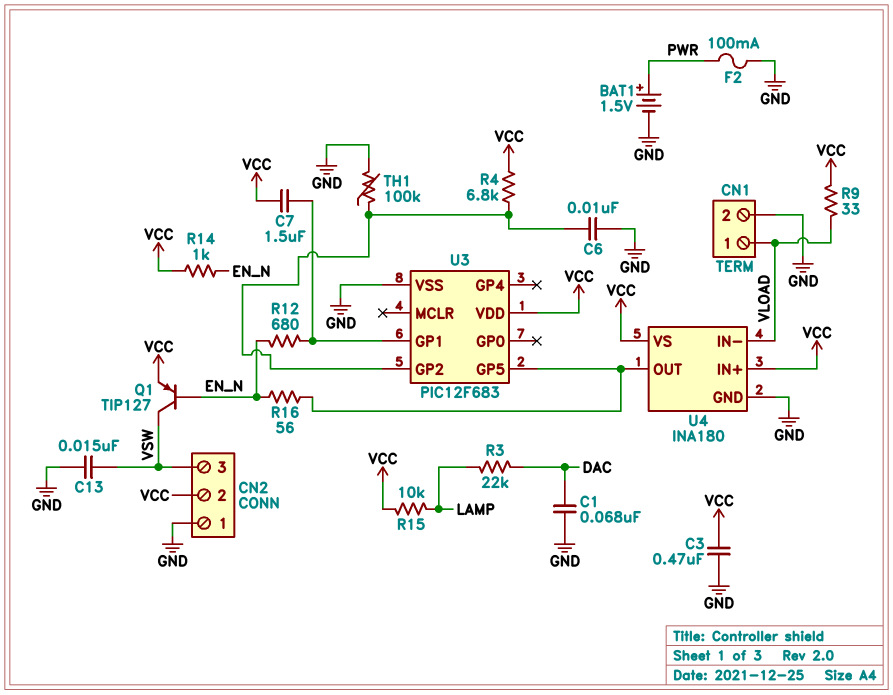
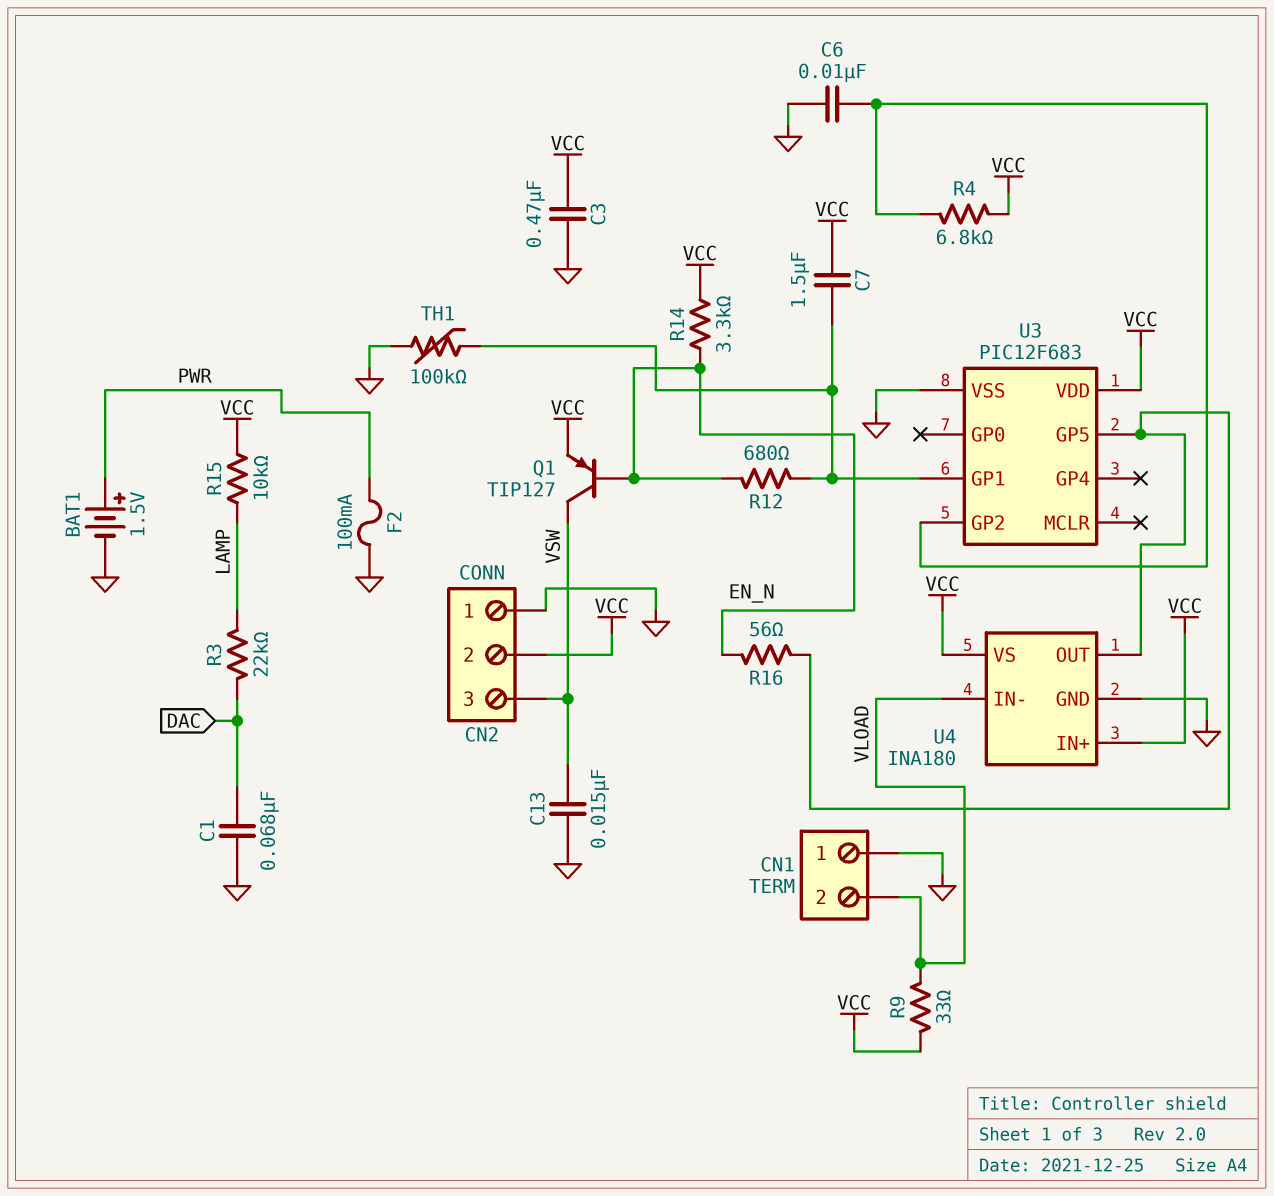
CN1 pin 1: VLOAD -> GND
CN1 pin 2: GND -> VLOAD
R14: 1k (EN_N, VCC) -> 3.3k (EN_N, VCC)
TH1: 100k (GND, U3/GP2) -> 100k (GND, U3/GP1)

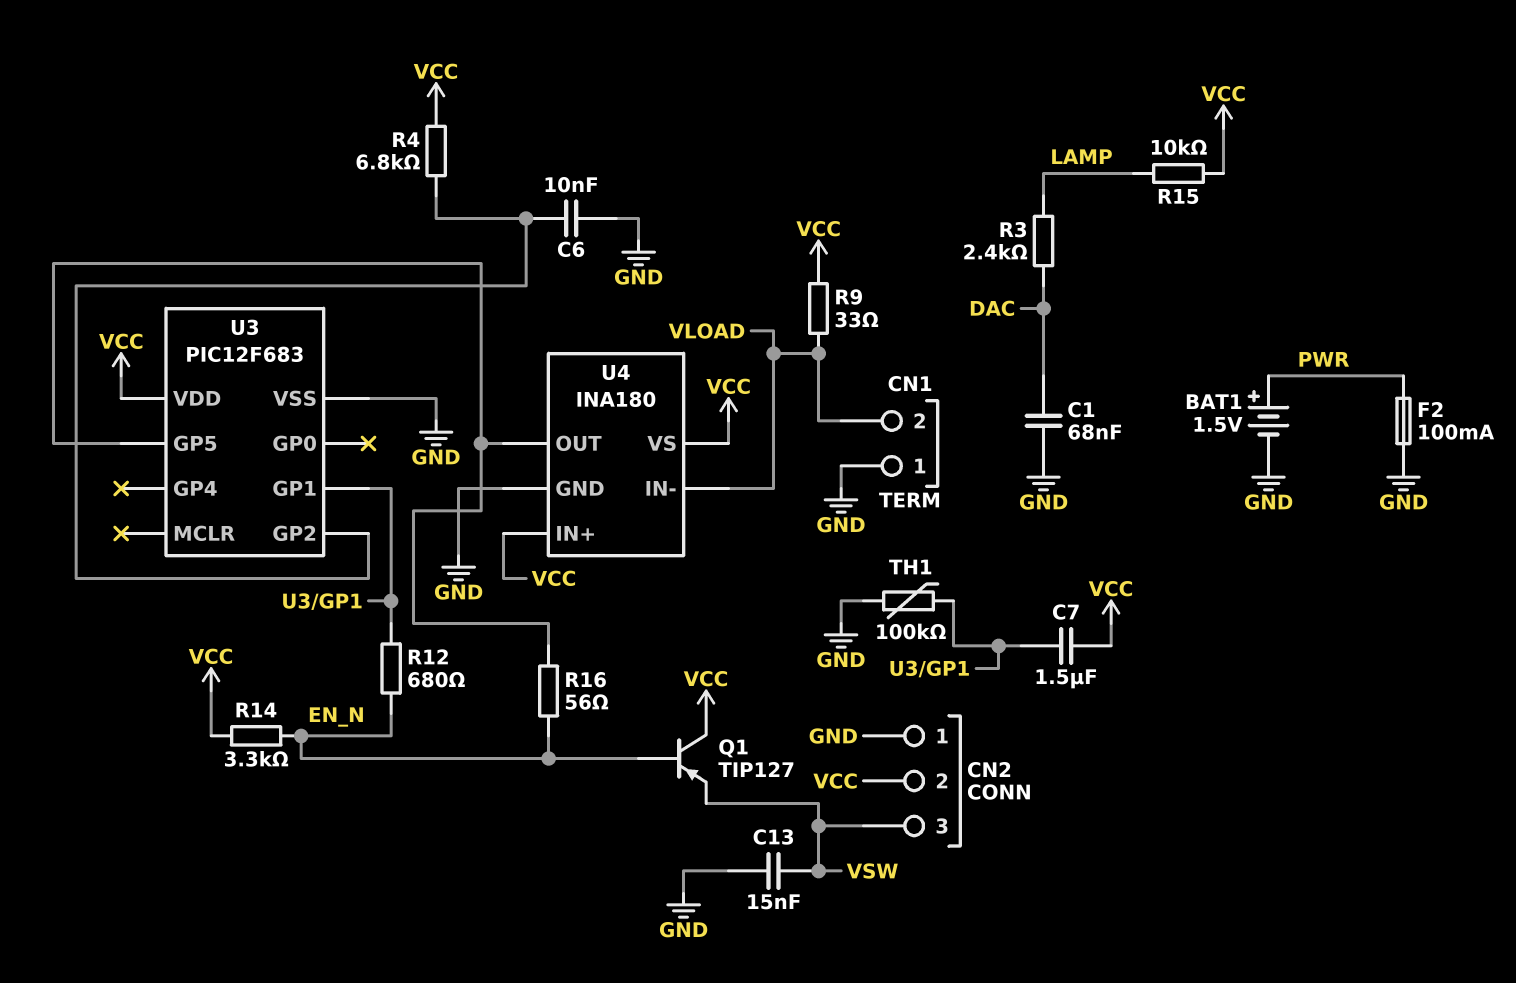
C3: 470nF (GND, VCC) -> none
Q1: PNP TIP127 (B EN_N, C VSW, E VCC) -> PNP TIP127 (B EN_N, C VCC, E VSW)
R3: 22k (DAC, LAMP) -> 2.4k (DAC, LAMP)

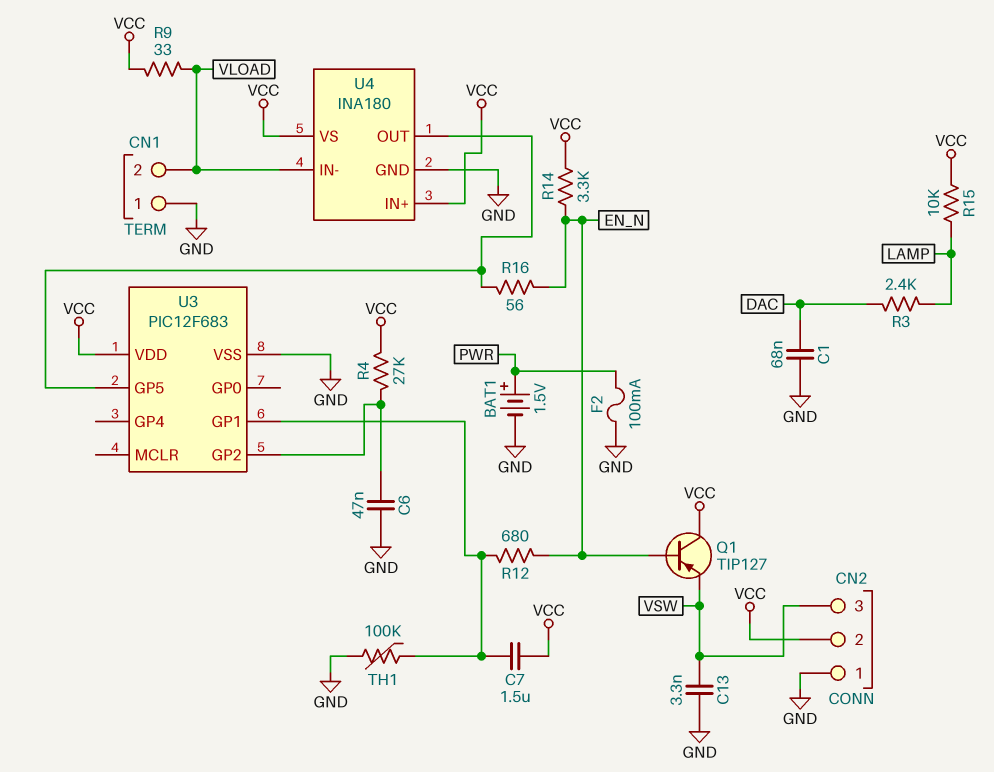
C6: 10nF (GND, U3/GP2) -> 47nF (GND, U3/GP2)
C13: 15nF (GND, VSW) -> 3.3nF (GND, VSW)
R4: 6.8k (U3/GP2, VCC) -> 27k (U3/GP2, VCC)

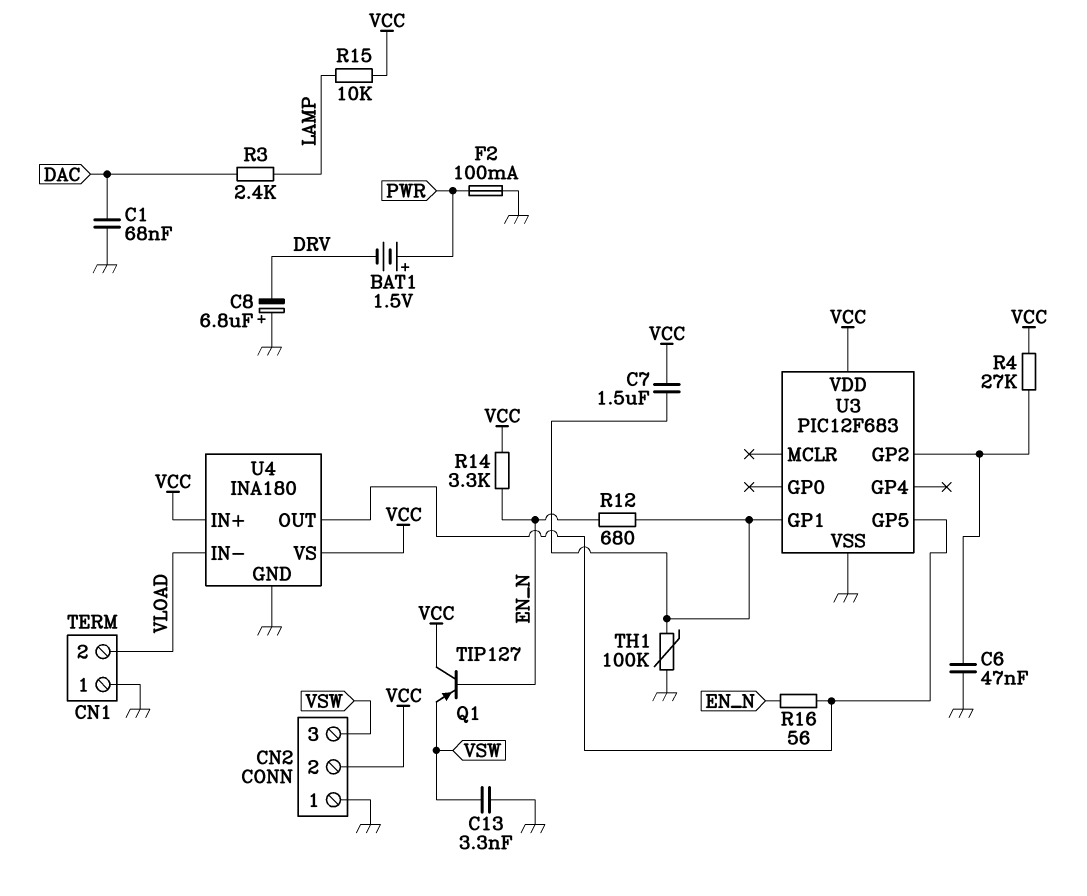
BAT1: 1.5V (plus PWR, minus GND) -> 1.5V (plus PWR, minus DRV)
C8: none -> 6.8uF (plus GND, minus DRV)
R9: 33 (VCC, VLOAD) -> none

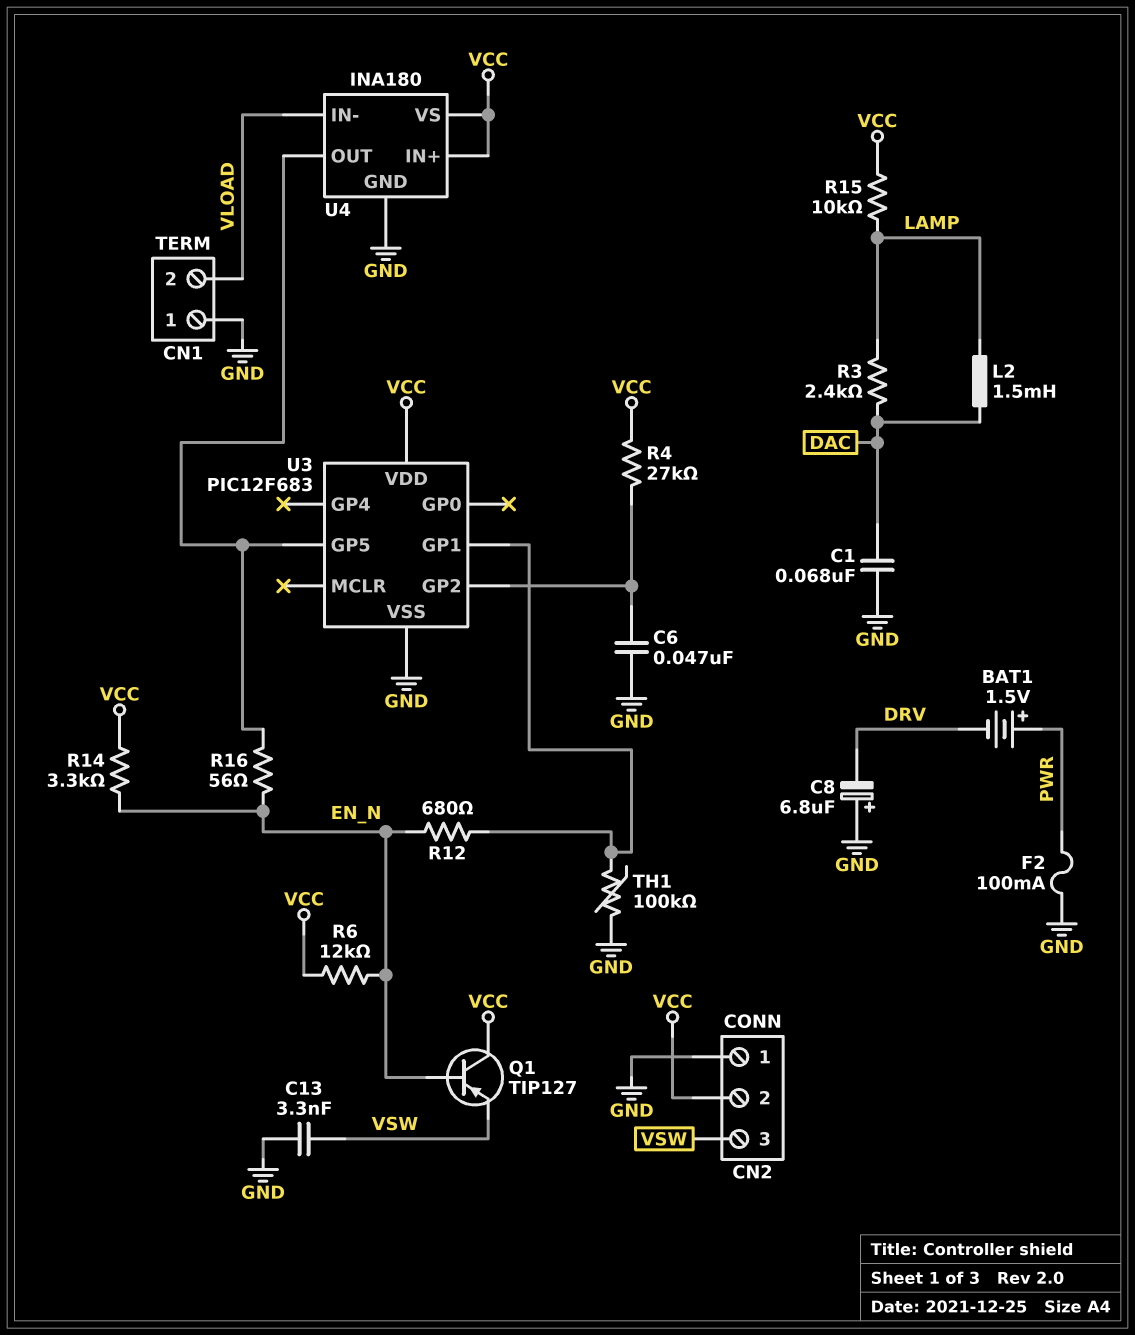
C7: 1.5uF (U3/GP1, VCC) -> none
L2: none -> 1.5mH (DAC, LAMP)
R6: none -> 12k (EN_N, VCC)

